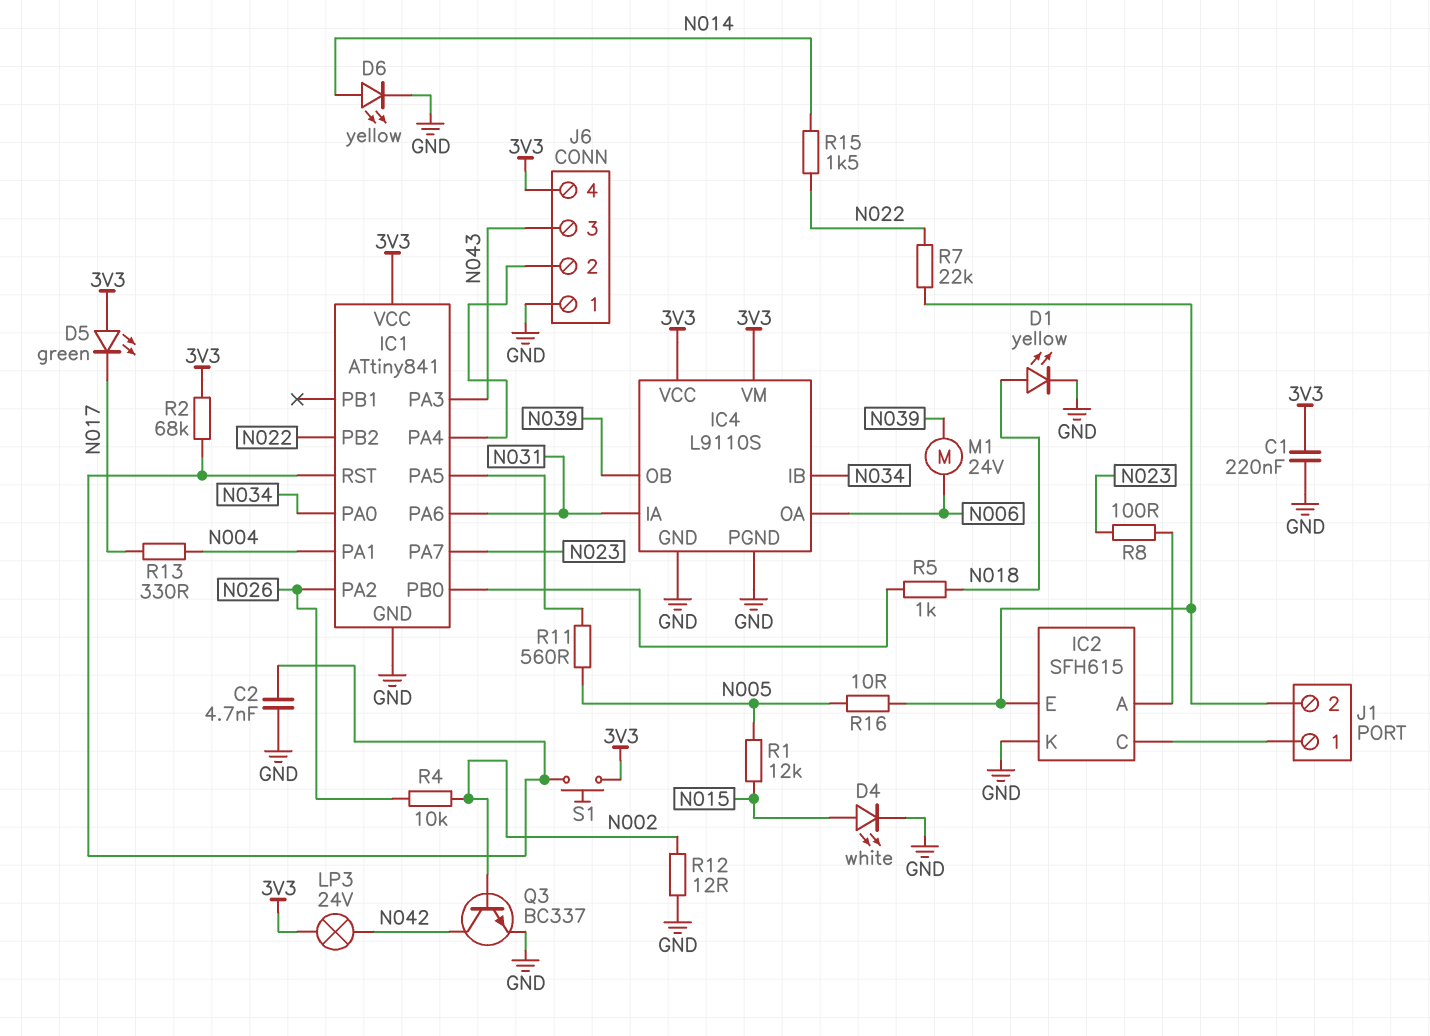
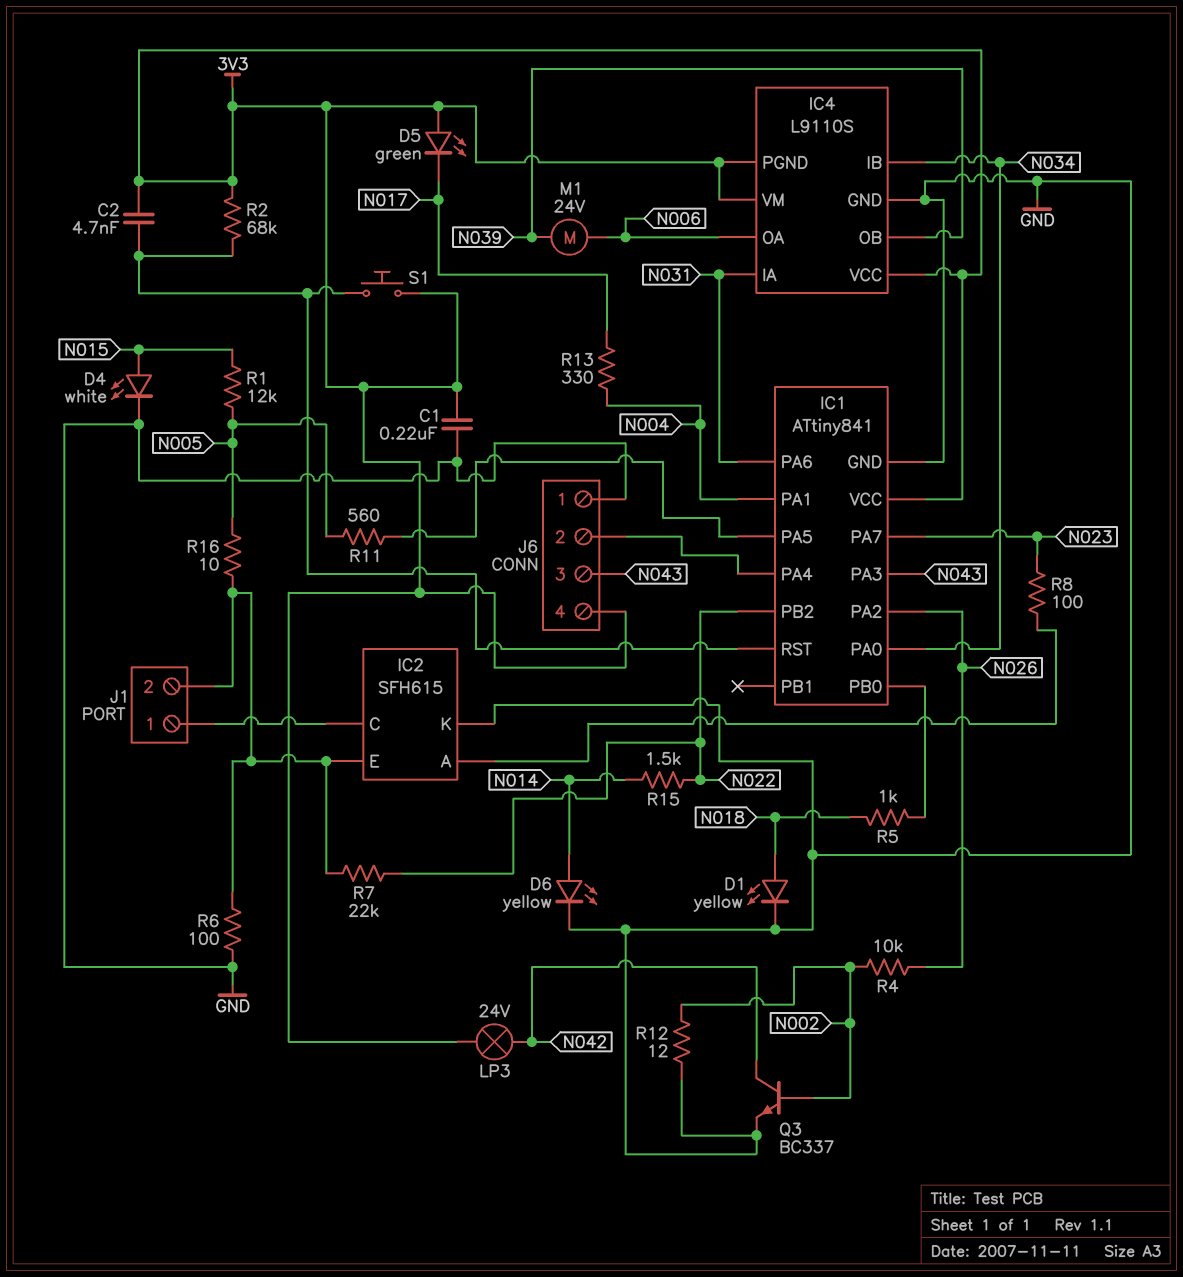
C2: 4.7nF (GND, IC1/RST) -> 4.7nF (3V3, IC1/RST)
IC4 pin PGND: GND -> 3V3
R6: none -> 100 (GND, IC2/E)

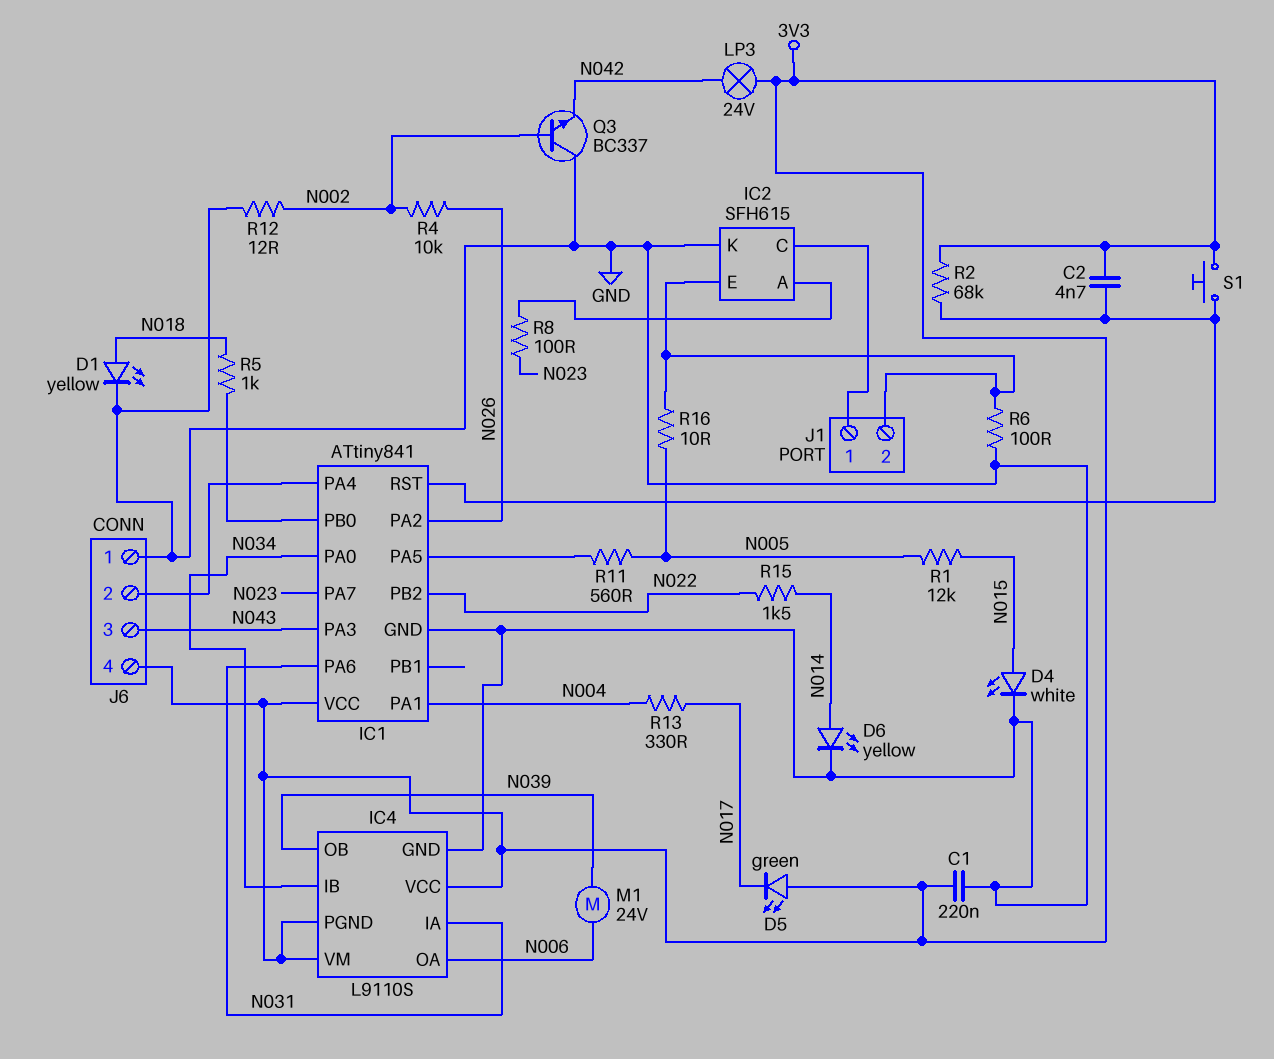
Q3: NPN BC337 (B N002, C N042, E GND) -> NPN BC337 (B N002, C GND, E N042)
R7: 22k (IC2/E, N022) -> none

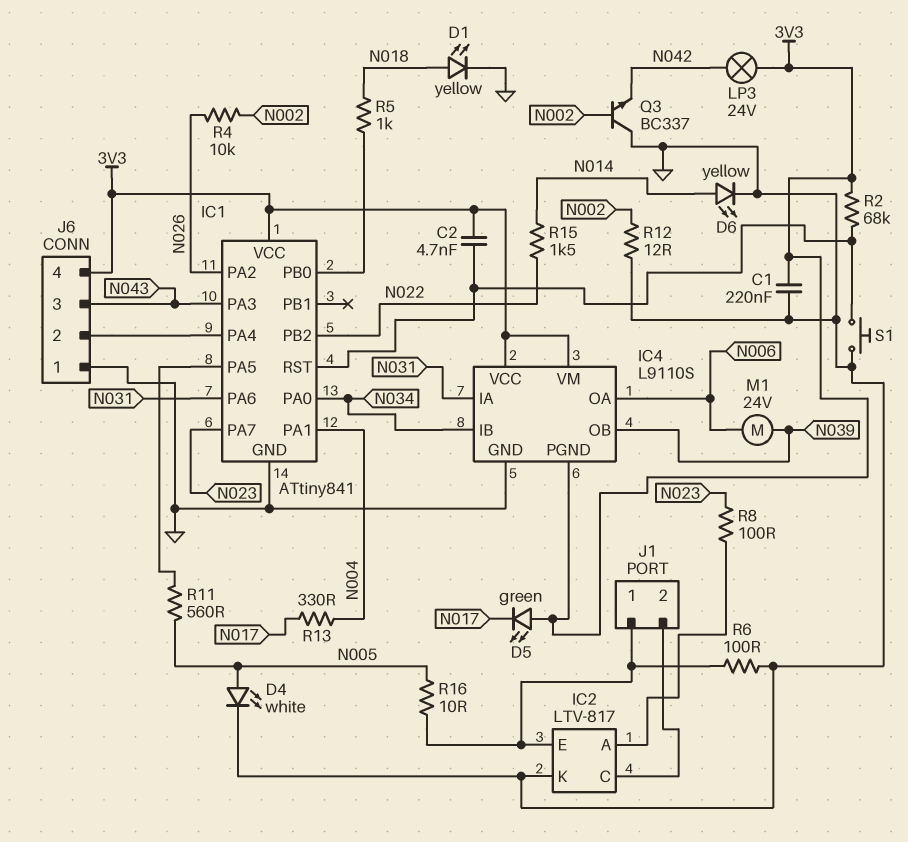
D4: LED white (A N015, K GND) -> LED white (A N005, K GND)
IC2: SFH615 -> LTV-817
J1 pin 1: IC2/C -> IC2/E
J1 pin 2: IC2/E -> IC2/C
R1: 12k (N005, N015) -> none
S1: button (3V3, IC1/RST) -> button (GND, IC1/RST)

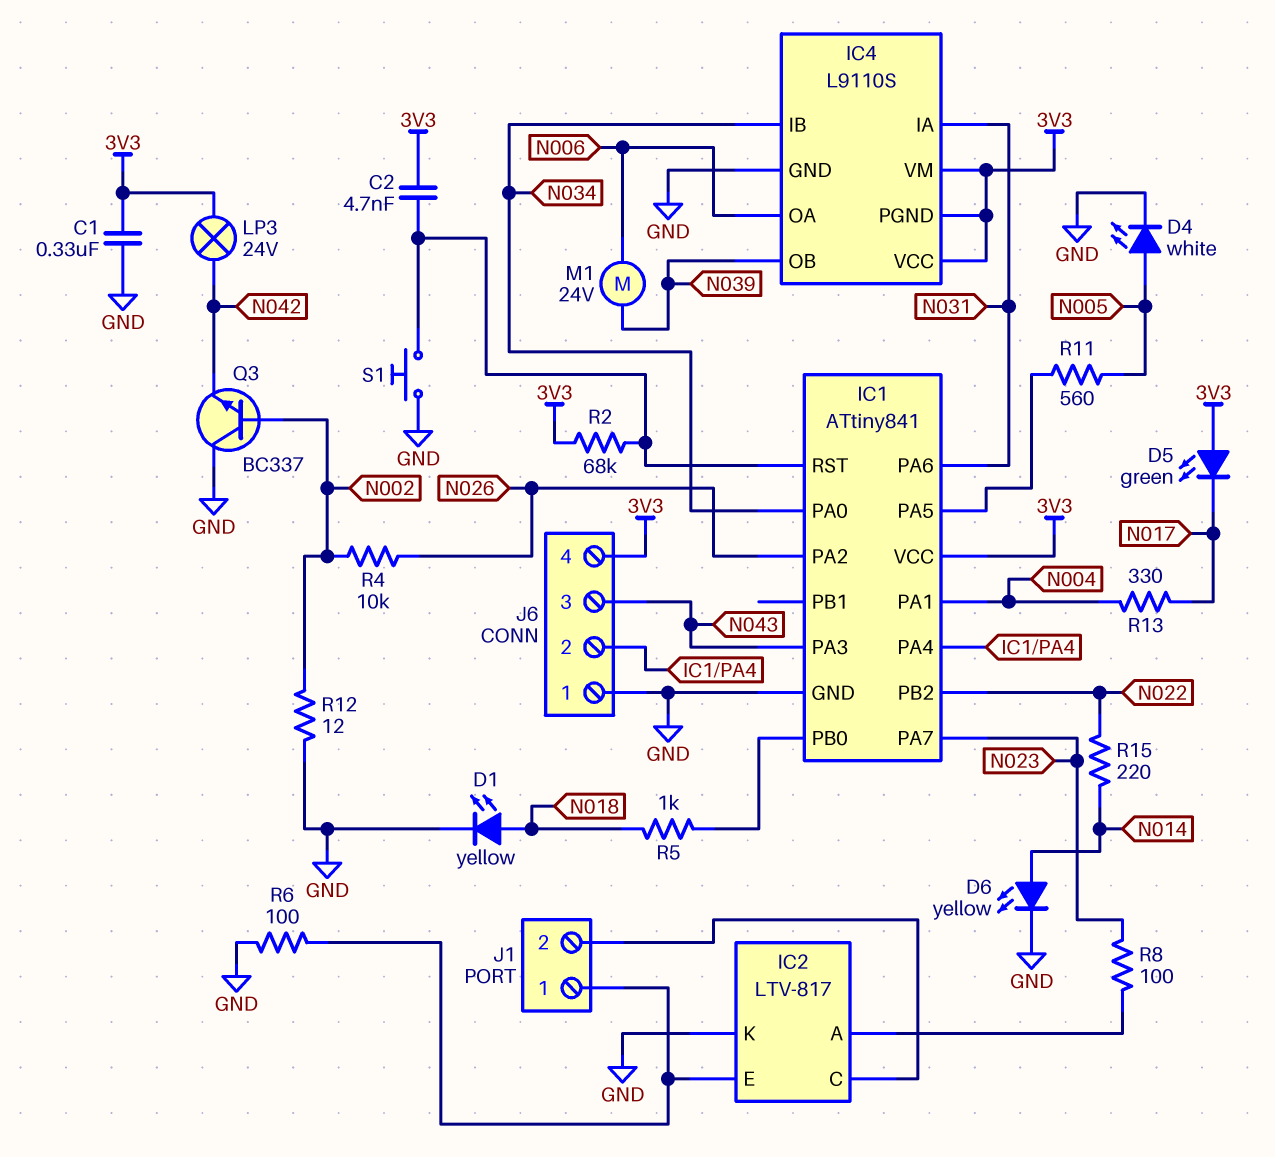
C1: 220nF (3V3, GND) -> 330nF (3V3, GND)
R15: 1.5k (N014, N022) -> 220 (N014, N022)
R16: 10 (IC2/E, N005) -> none

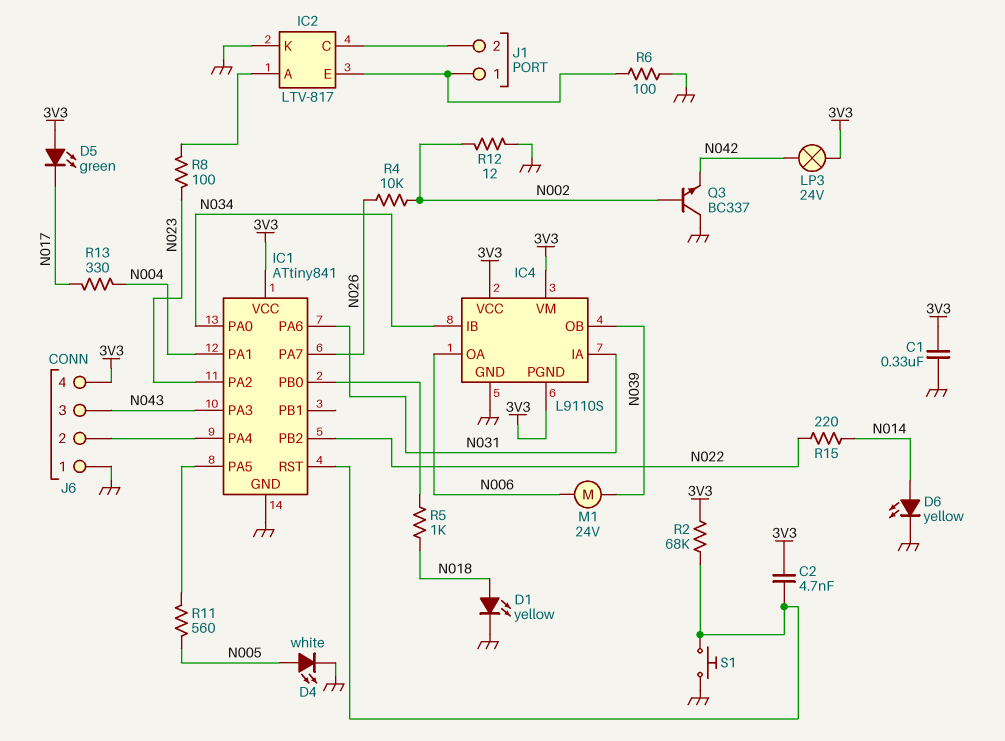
IC1 pin PA2: N026 -> N023
IC1 pin PA7: N023 -> N026

